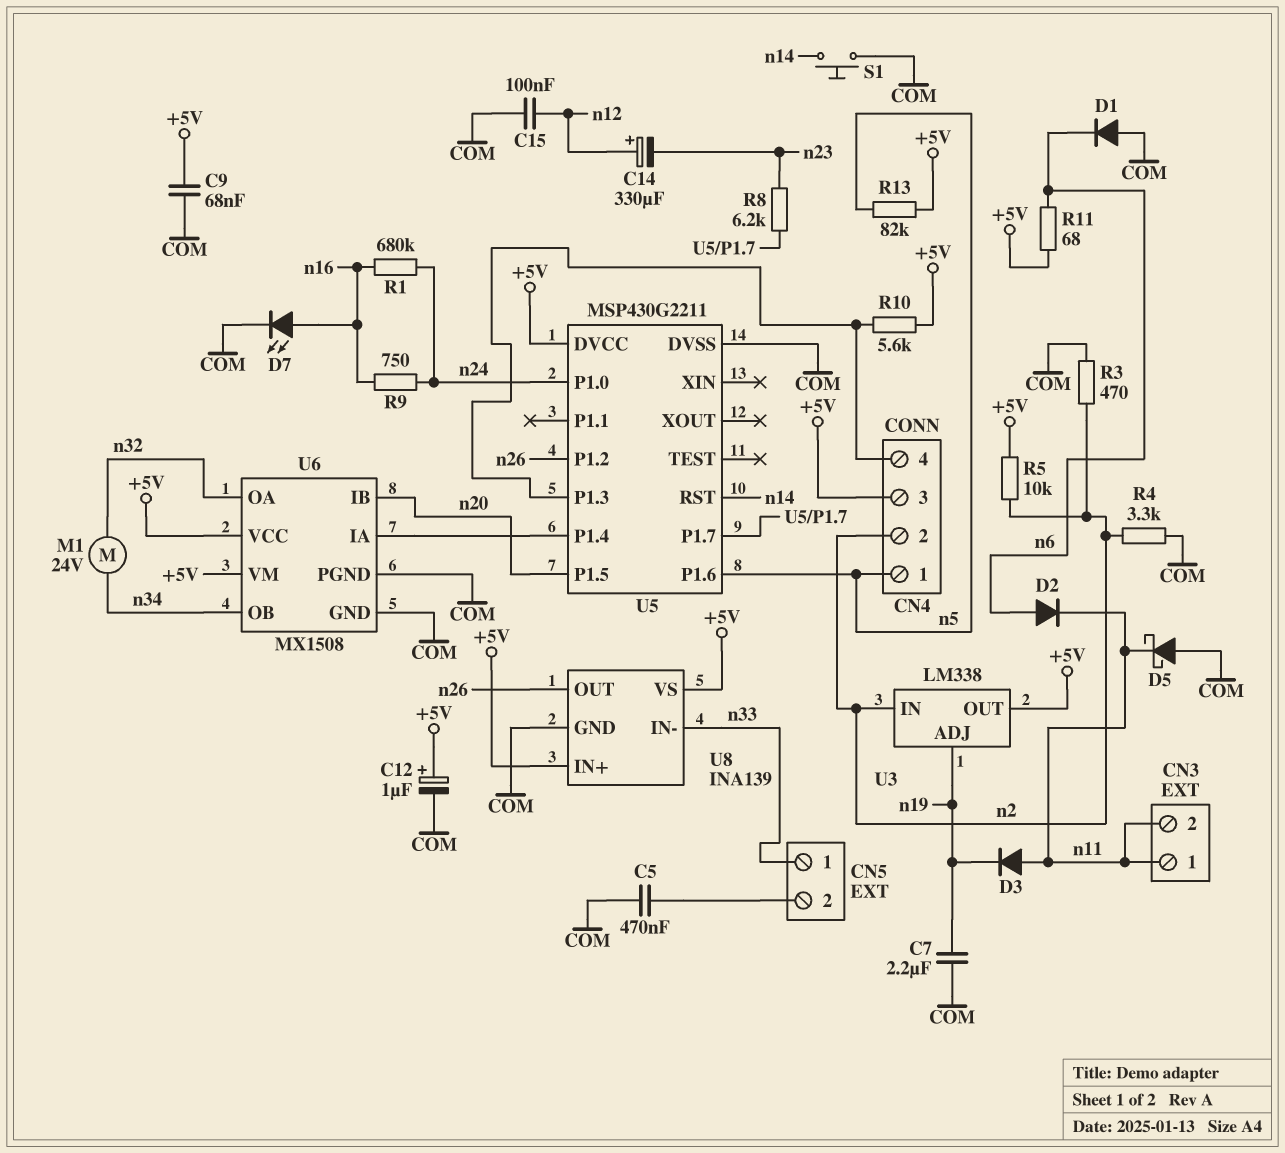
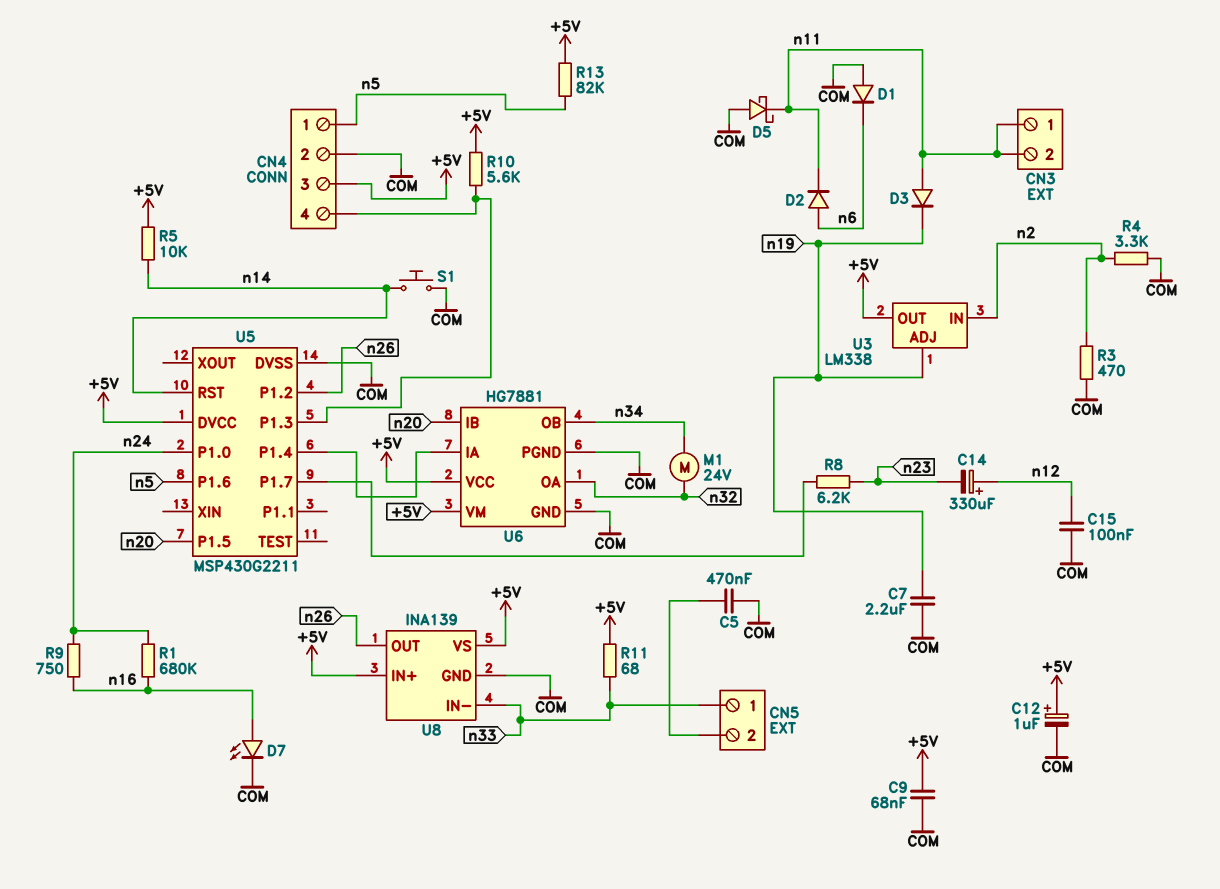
CN4 pin 2: n2 -> COM
R5: 10k (+5V, n2) -> 10k (+5V, n14)
R11: 68 (+5V, n6) -> 68 (+5V, n33)
U6: MX1508 -> HG7881

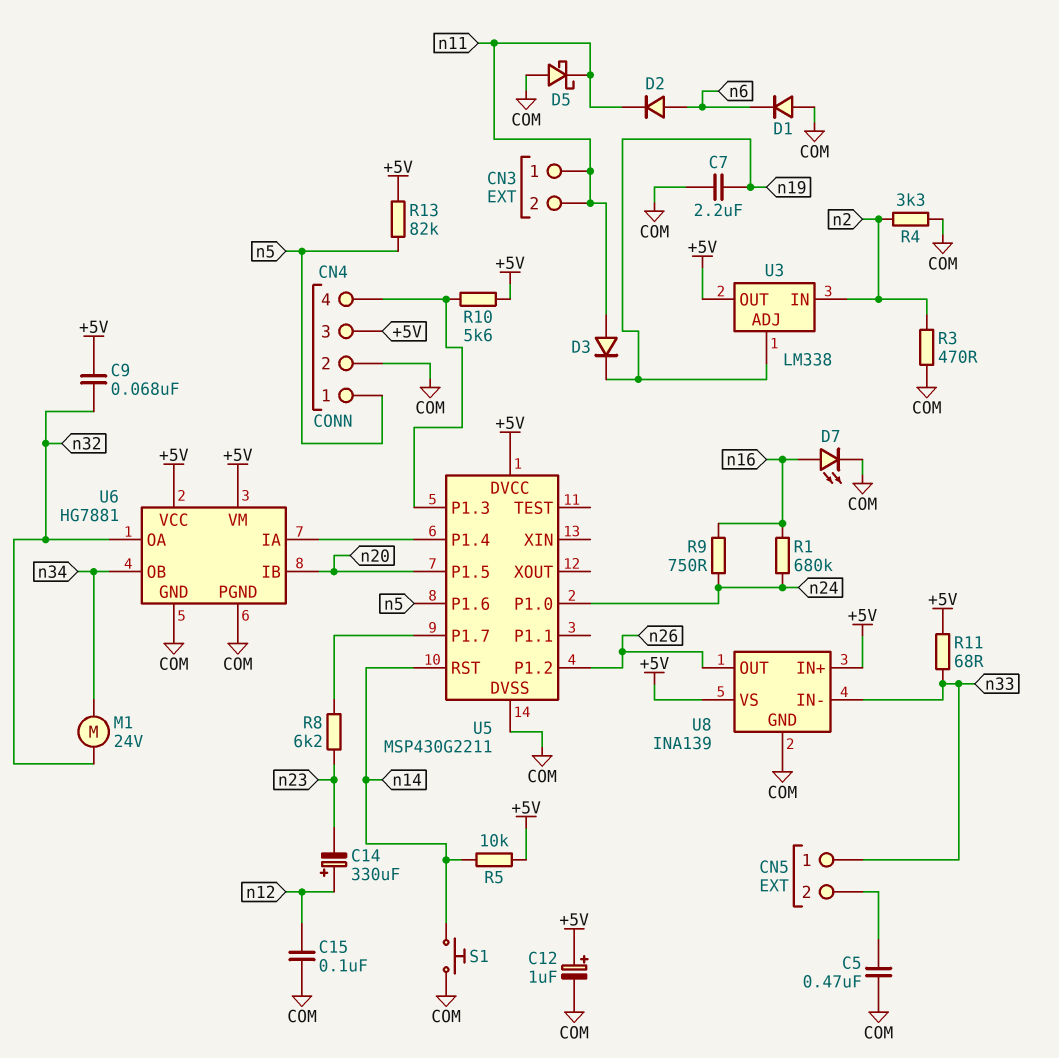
C9: 68nF (+5V, COM) -> 68nF (+5V, n32)

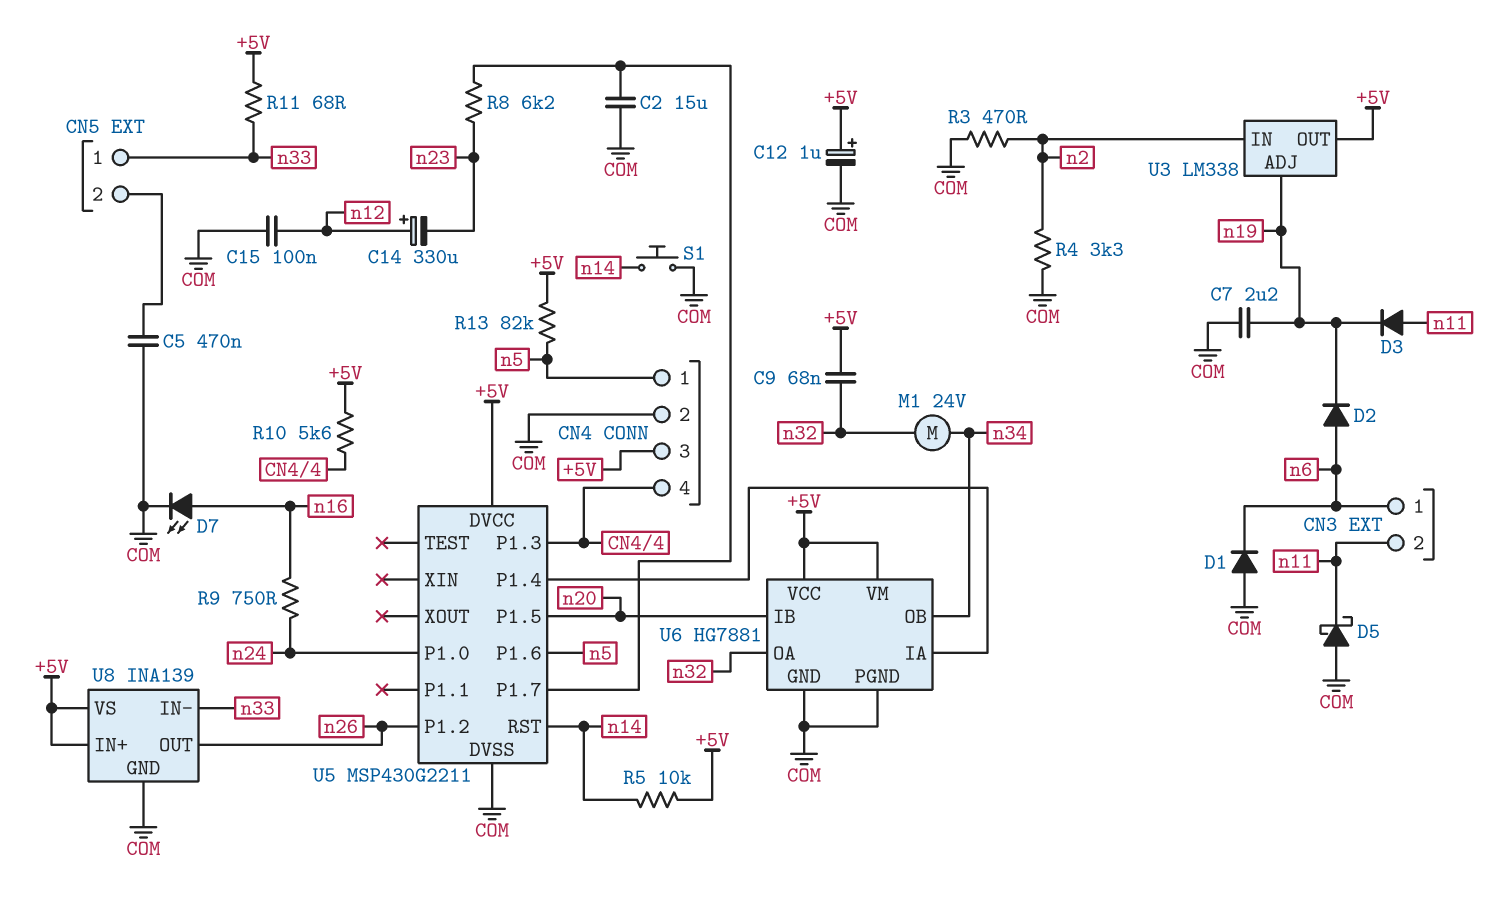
C2: none -> 15uF (COM, U5/P1.7)
CN3 pin 1: n11 -> n6
D2: diode (A n6, K n11) -> diode (A n6, K n19)
R1: 680k (n16, n24) -> none

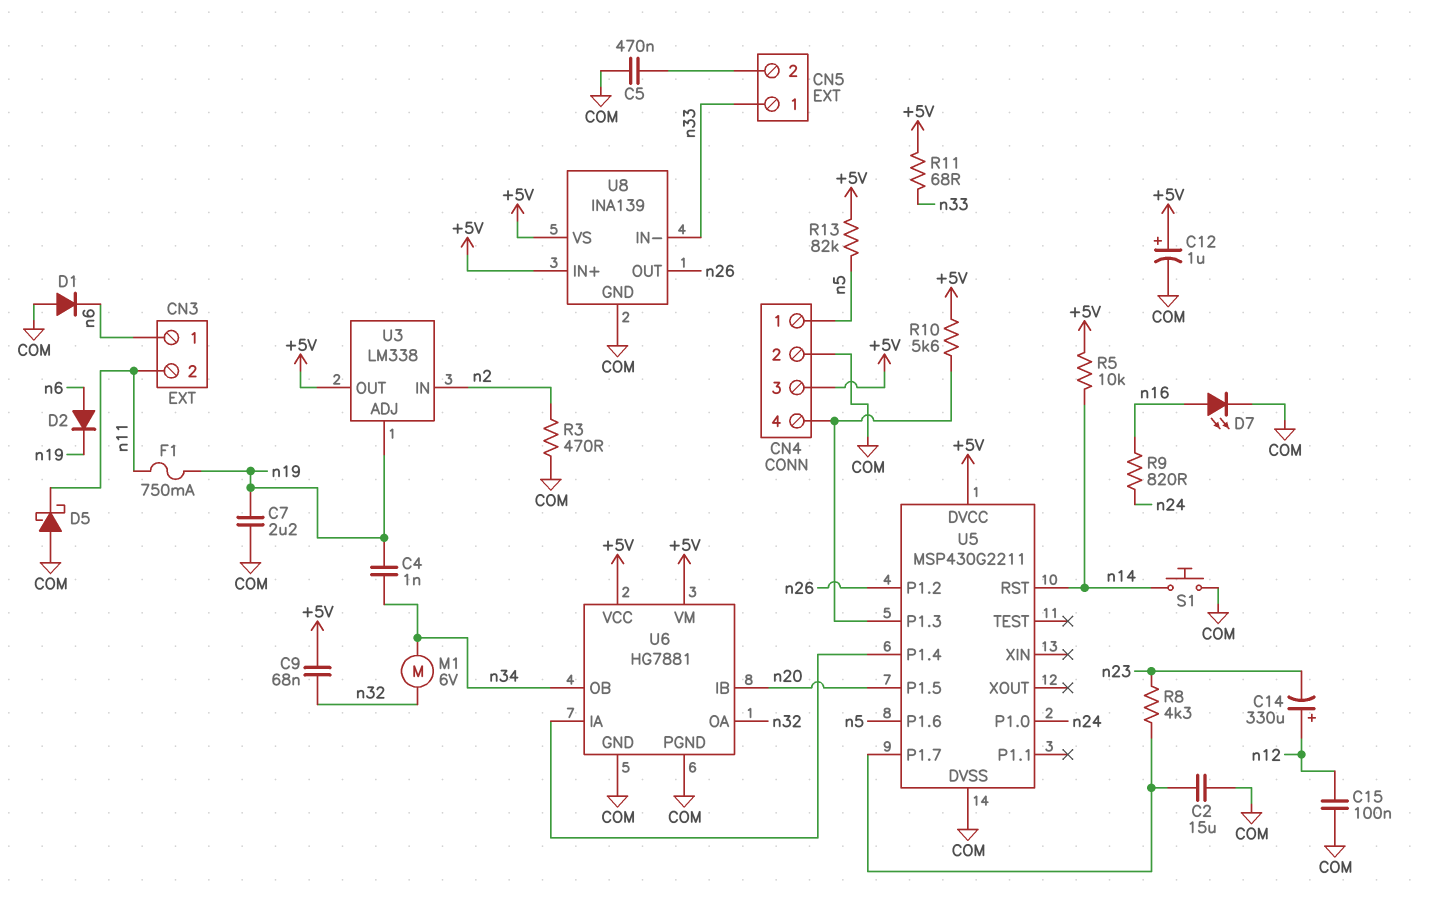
C4: none -> 1nF (n19, n34)
D3: diode (A n11, K n19) -> none
F1: none -> 750mA (n11, n19)
M1: motor 24V (n32, n34) -> motor 6V (n32, n34)
R4: 3.3k (COM, n2) -> none
R8: 6.2k (U5/P1.7, n23) -> 4.3k (U5/P1.7, n23)
R9: 750 (n16, n24) -> 820 (n16, n24)

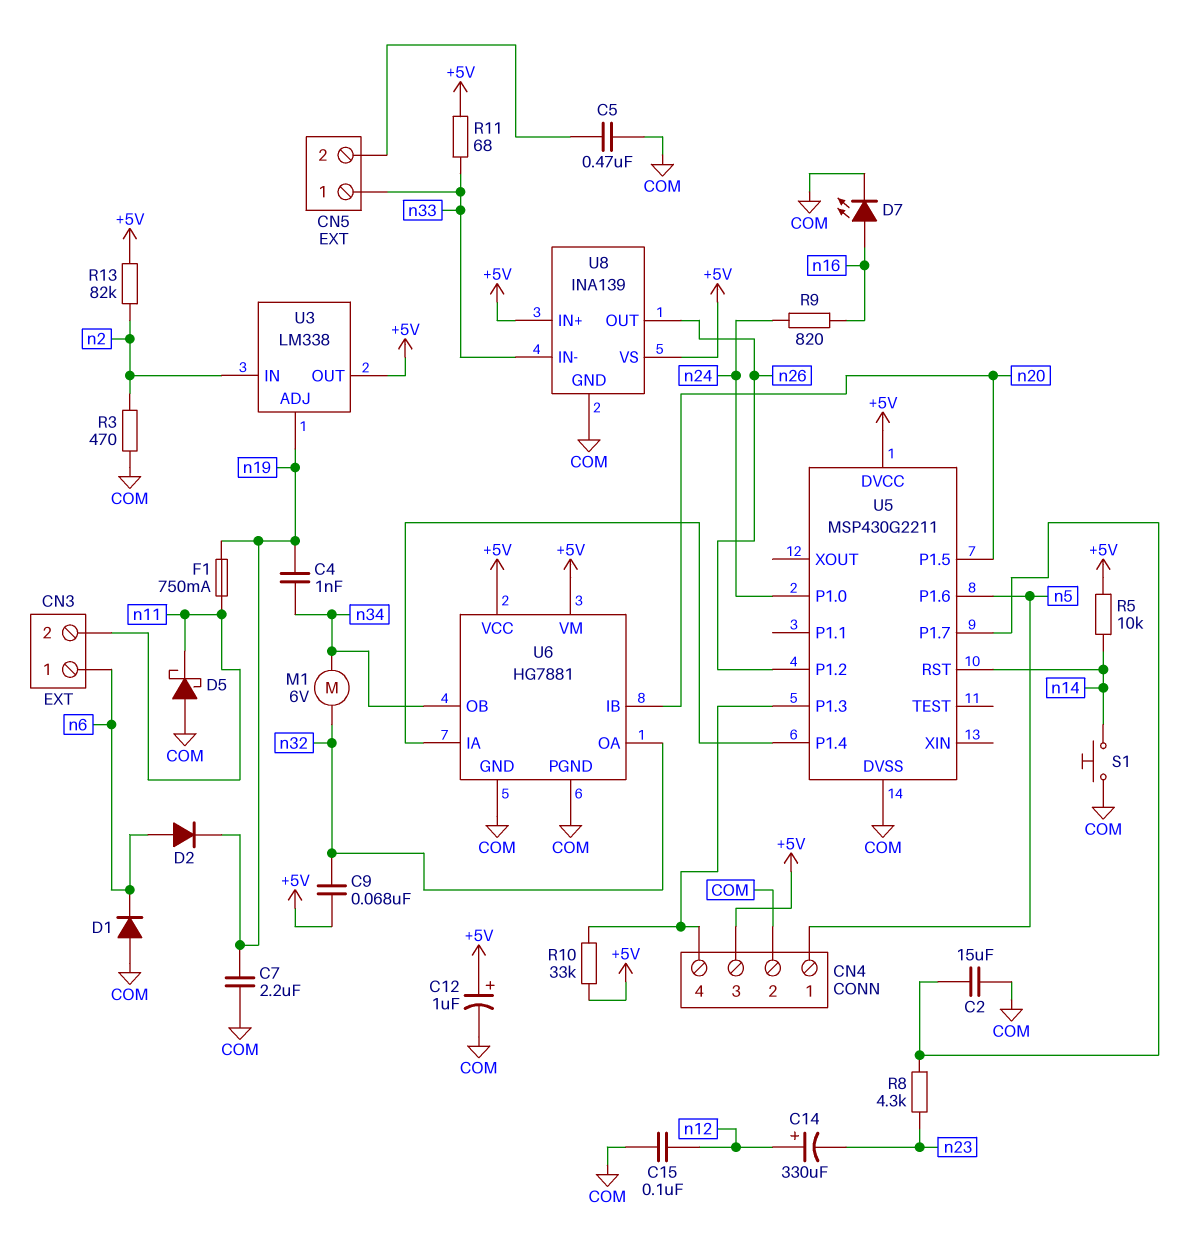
R10: 5.6k (+5V, CN4/4) -> 33k (+5V, CN4/4)
R13: 82k (+5V, n5) -> 82k (+5V, n2)

